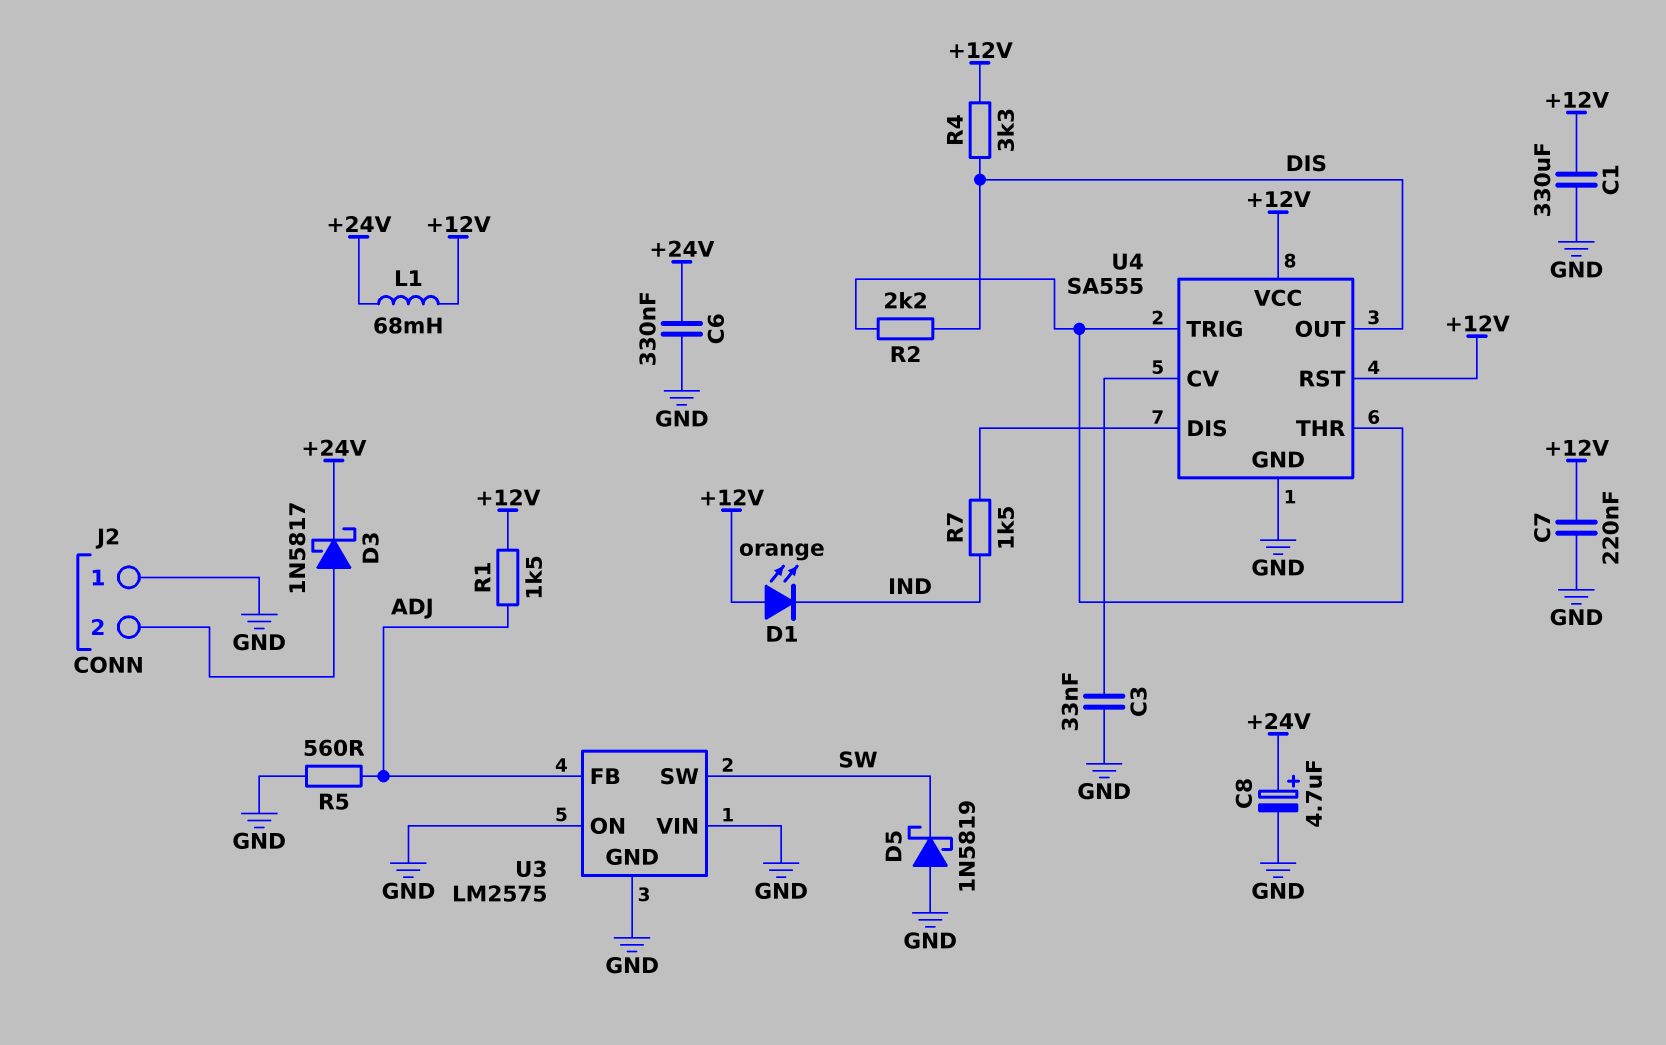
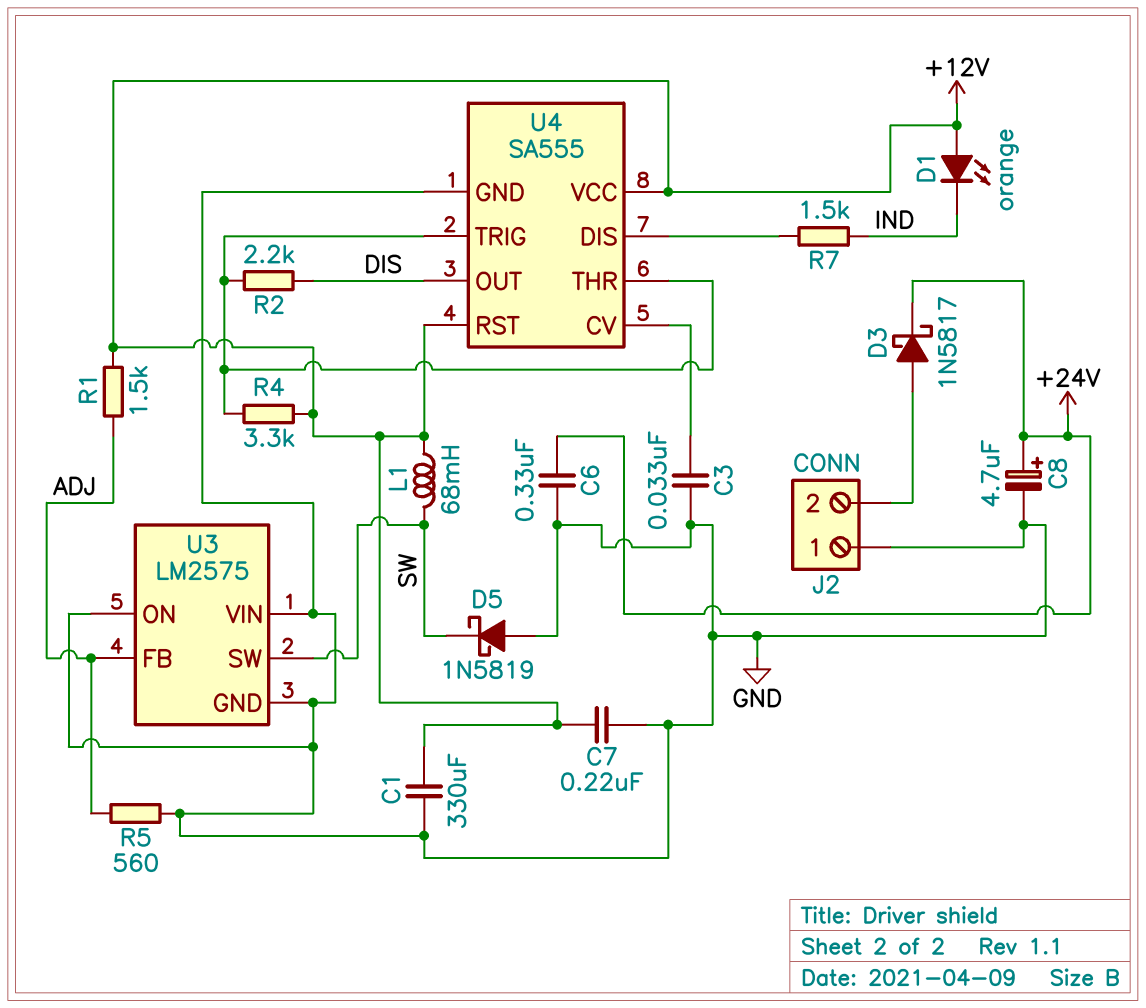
L1: 68mH (+12V, +24V) -> 68mH (+12V, SW)
R4: 3.3k (+12V, DIS) -> 3.3k (+12V, U4/THR)

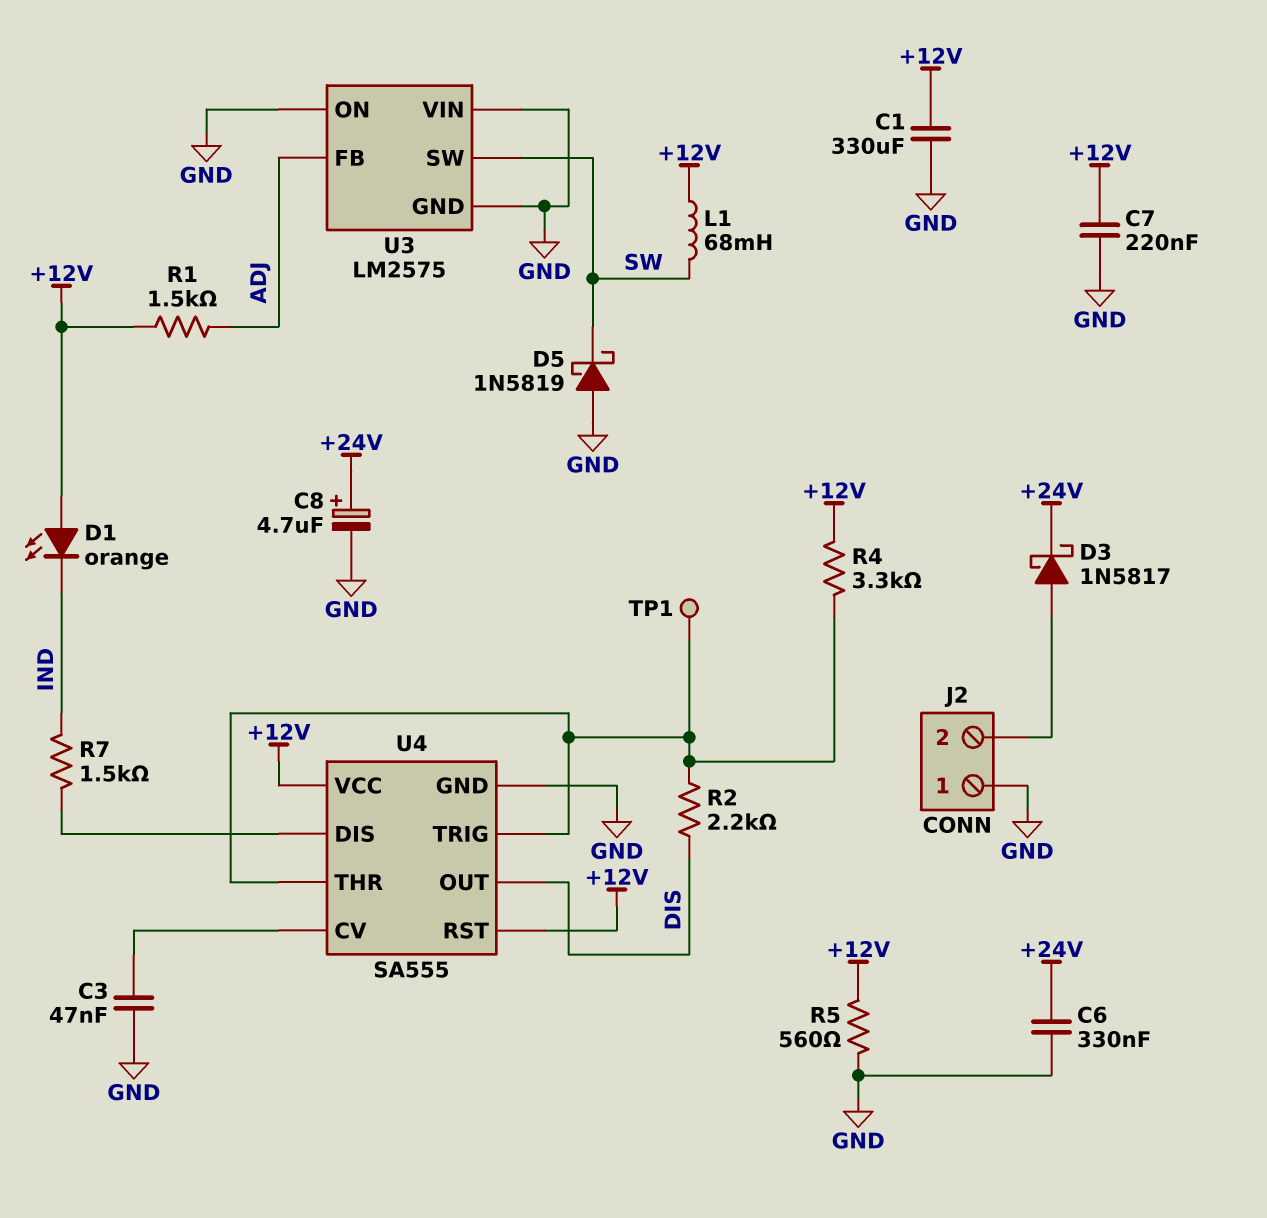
C3: 33nF (GND, U4/CV) -> 47nF (GND, U4/CV)
R5: 560 (ADJ, GND) -> 560 (+12V, GND)
TP1: none -> test point (U4/THR)

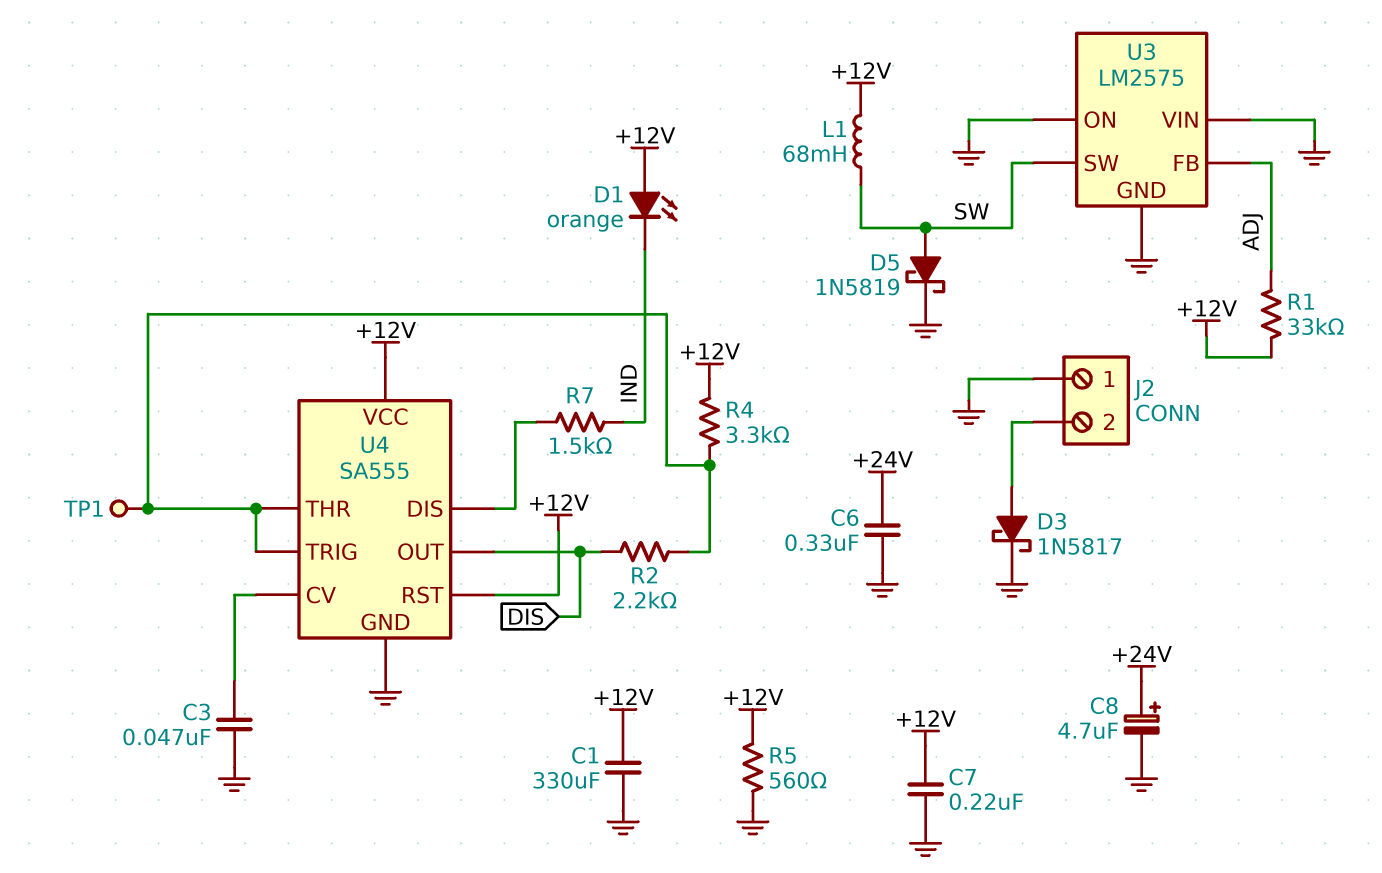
D3: schottky 1N5817 (A J2/2, K +24V) -> schottky 1N5817 (A J2/2, K GND)
D5: schottky 1N5819 (A GND, K SW) -> schottky 1N5819 (A SW, K GND)
R1: 1.5k (+12V, ADJ) -> 33k (+12V, ADJ)

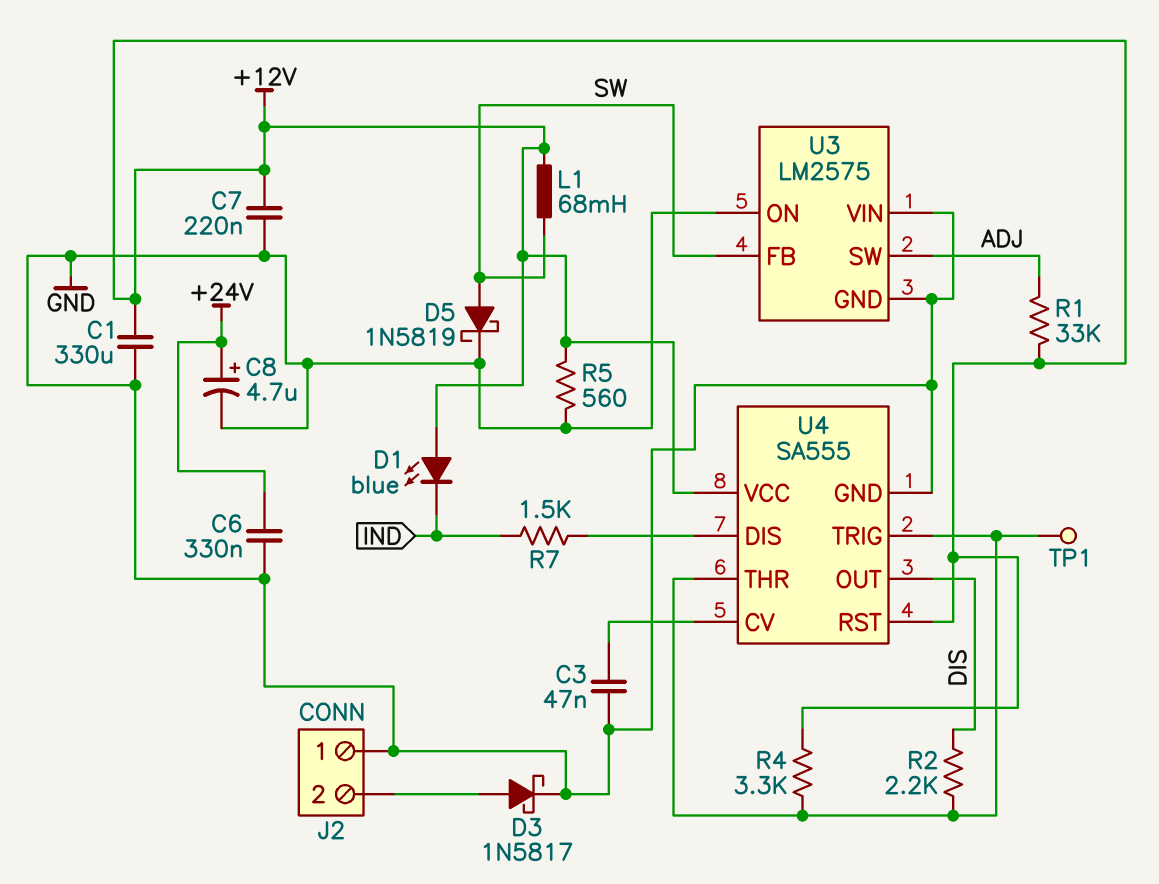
D1: LED orange (A +12V, K IND) -> LED blue (A +12V, K IND)
U3 pin FB: ADJ -> SW
U3 pin SW: SW -> ADJ

